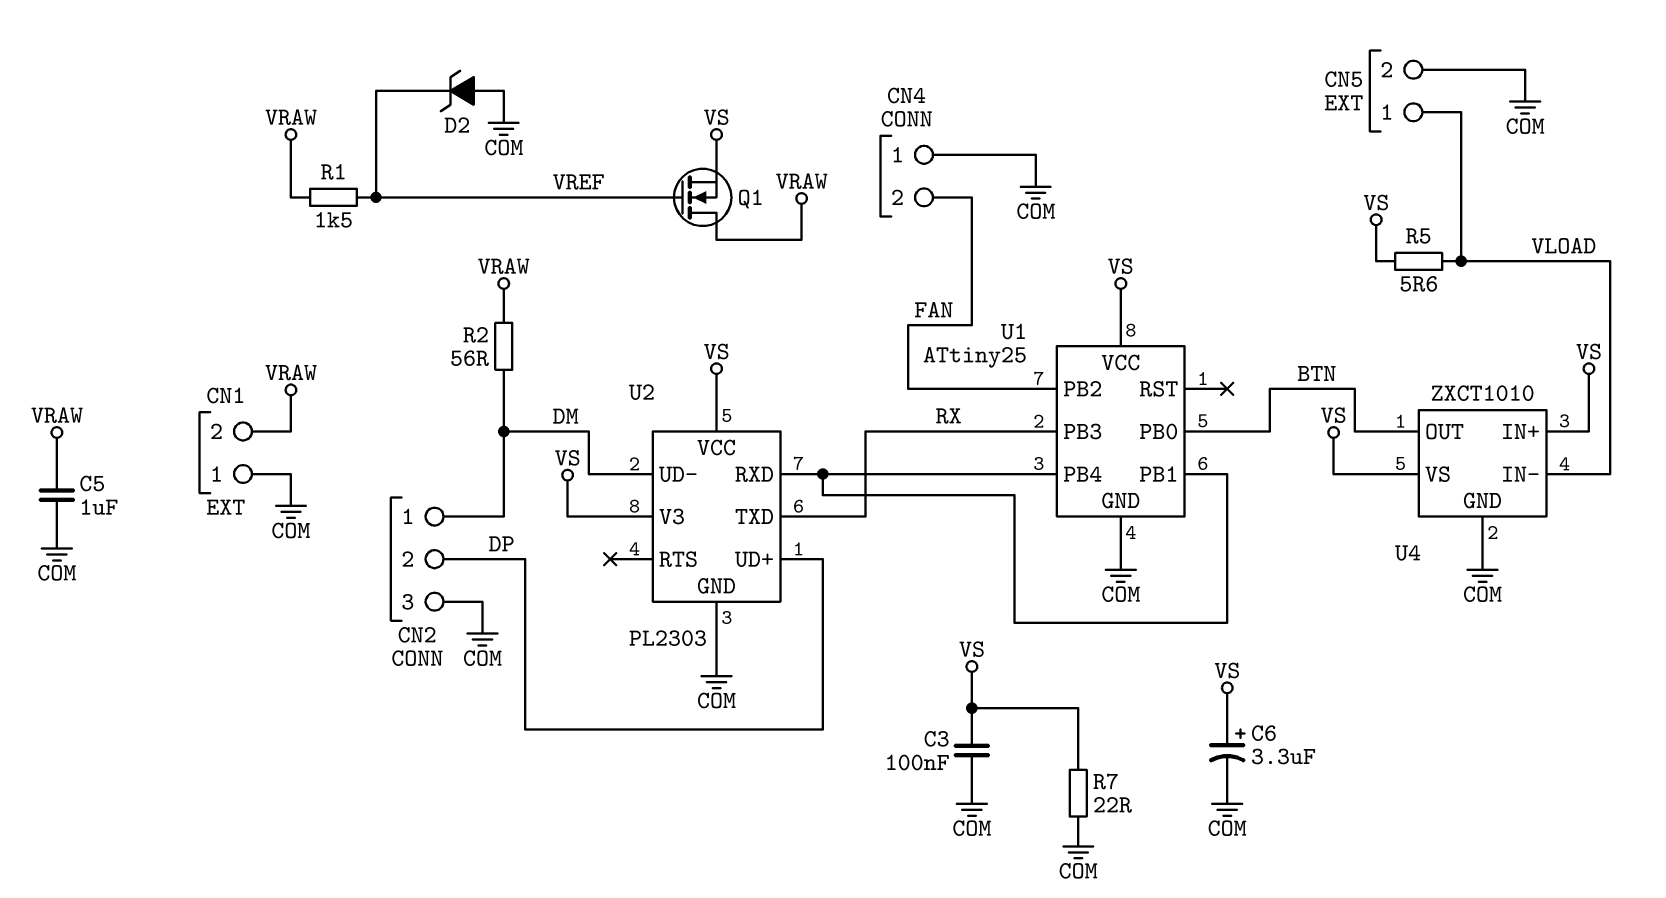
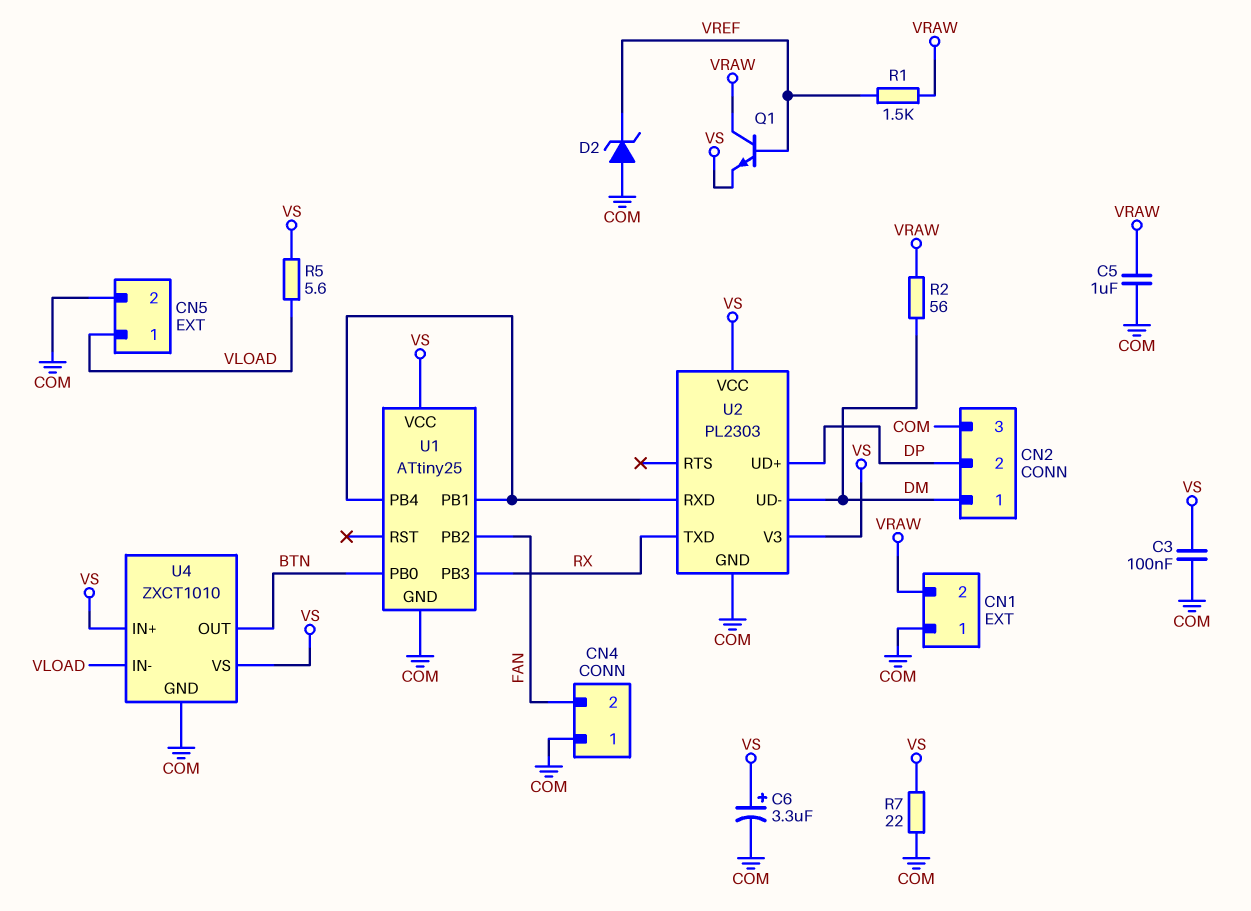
Q1: NMOS (G VREF, D VRAW, S VS) -> NPN (B VREF, C VRAW, E VS)

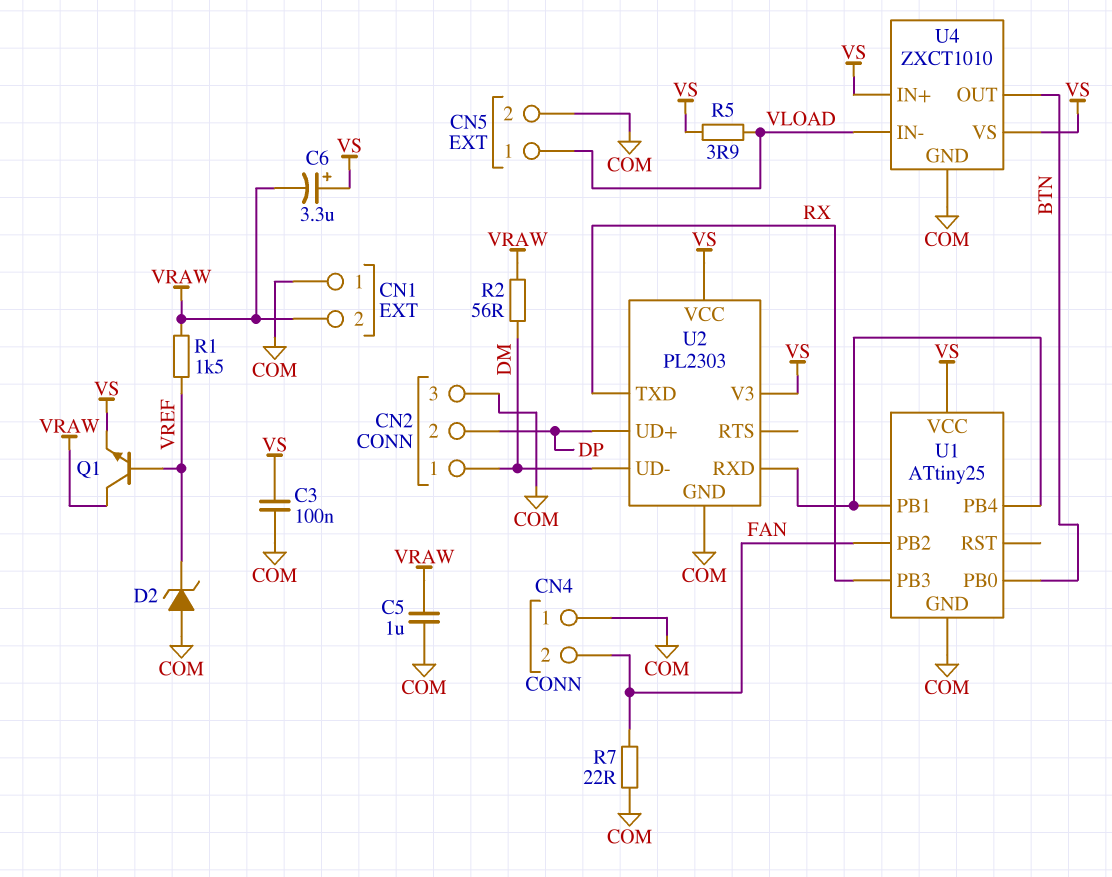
C6: 3.3uF (plus VS, minus COM) -> 3.3uF (plus VS, minus VRAW)
R5: 5.6 (VLOAD, VS) -> 3.9 (VLOAD, VS)
R7: 22 (COM, VS) -> 22 (COM, FAN)

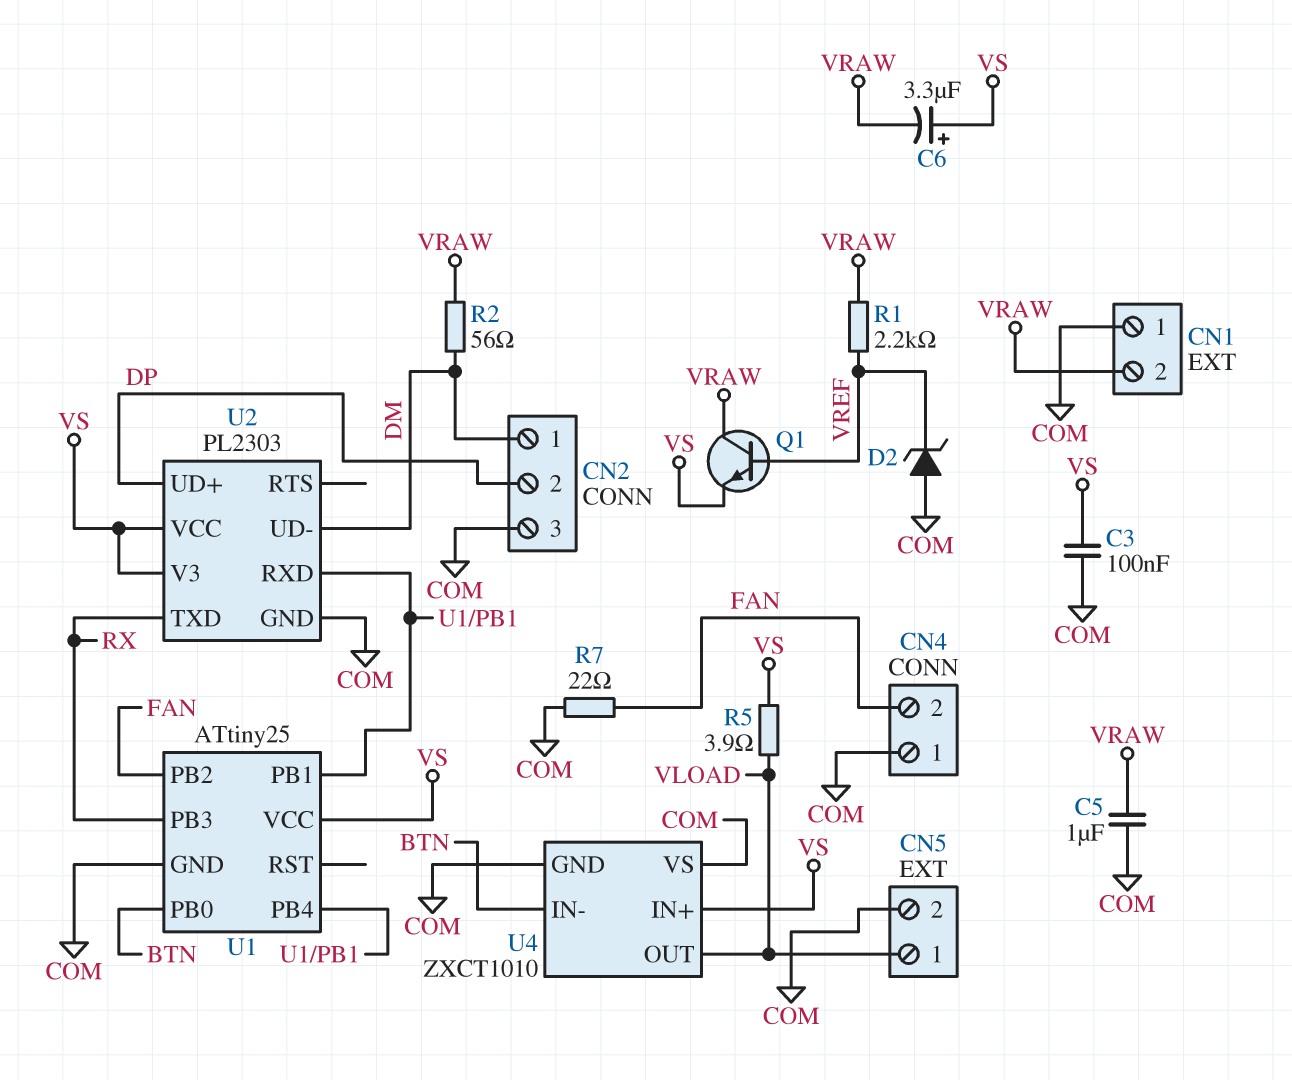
R1: 1.5k (VRAW, VREF) -> 2.2k (VRAW, VREF)
U4 pin IN-: VLOAD -> BTN
U4 pin OUT: BTN -> VLOAD
U4 pin VS: VS -> COM

